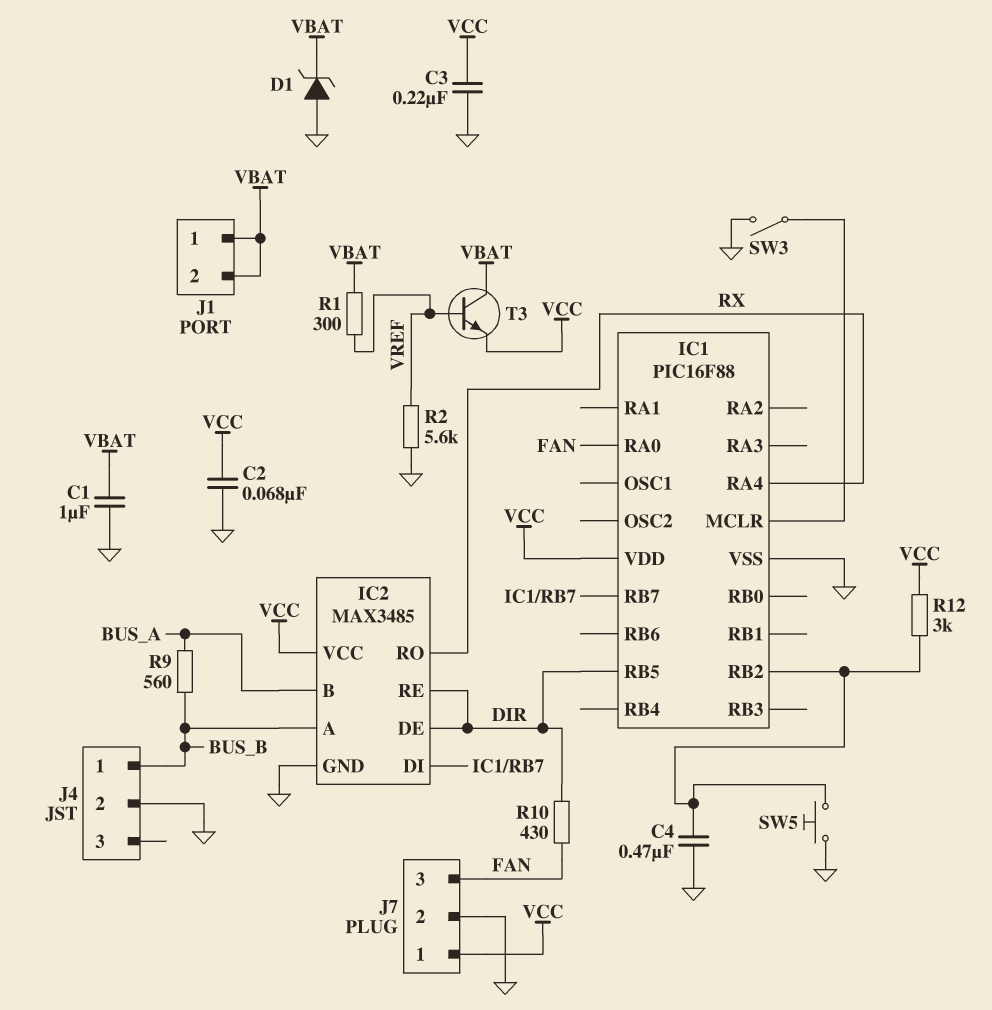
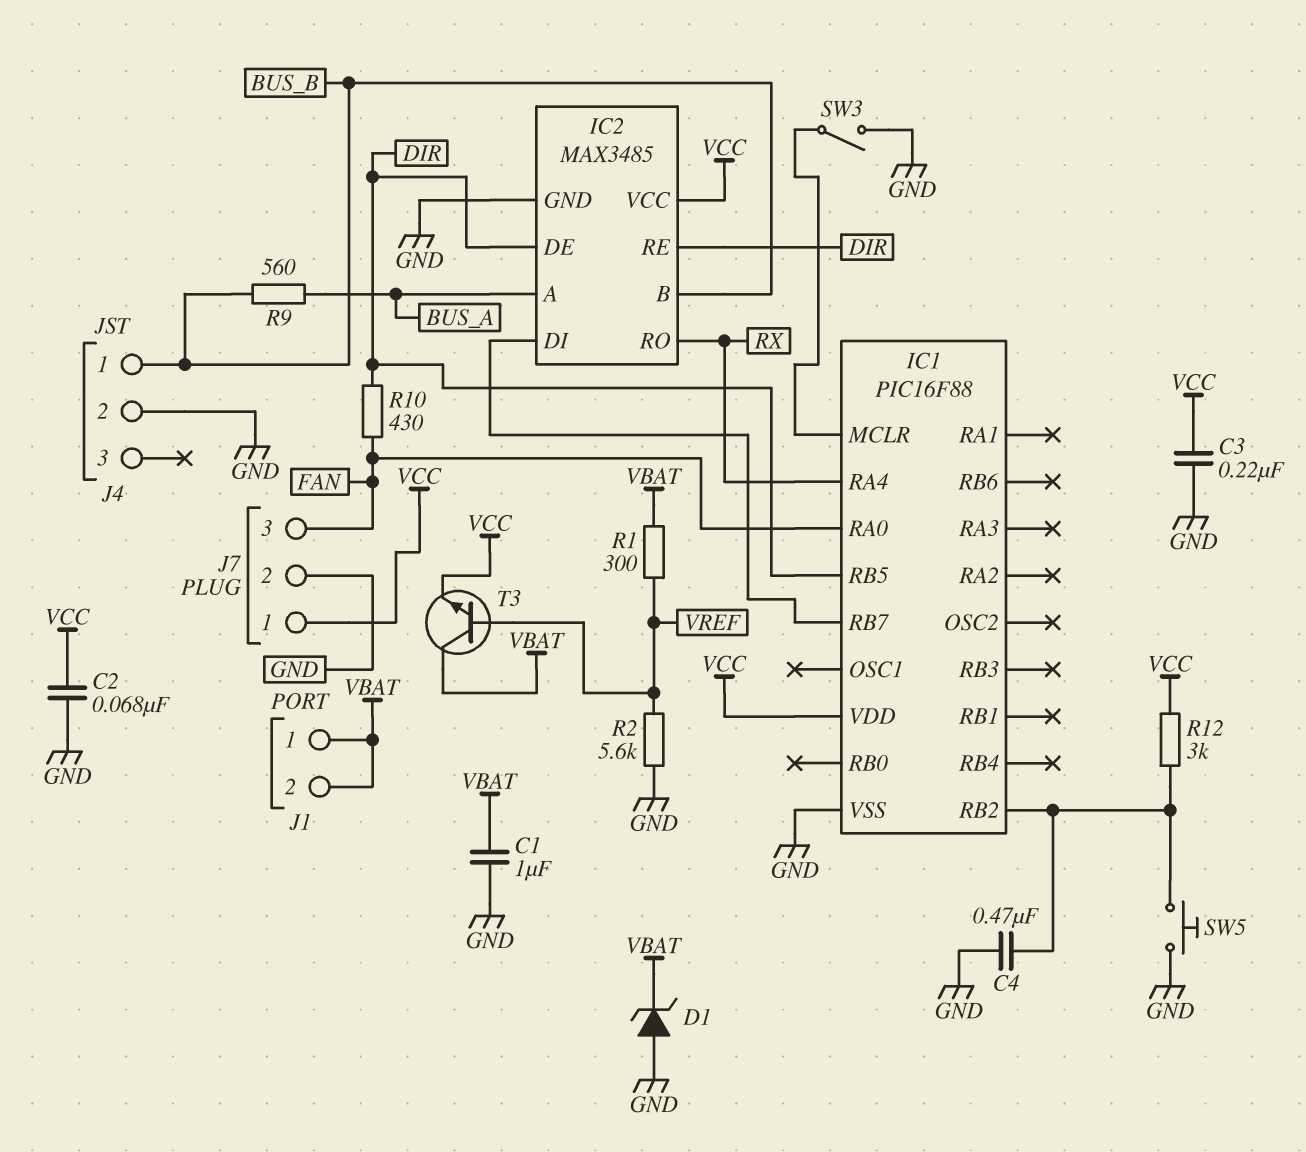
IC2 pin A: BUS_B -> BUS_A
IC2 pin B: BUS_A -> BUS_B

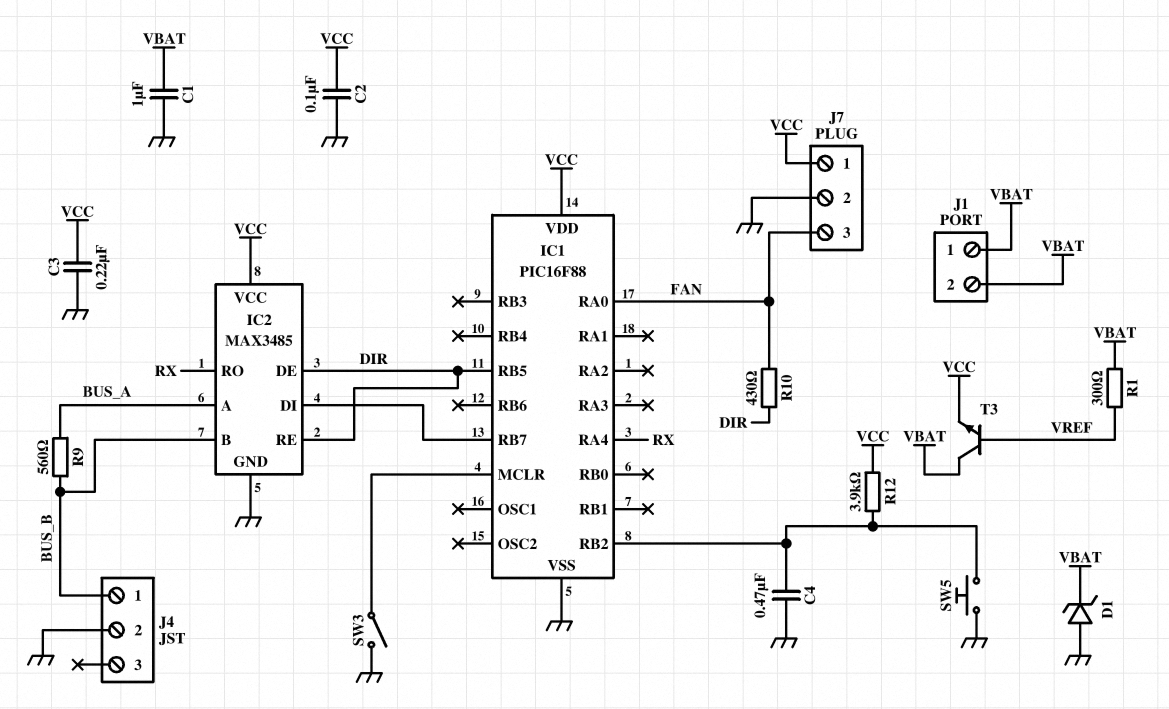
C2: 68nF (GND, VCC) -> 100nF (GND, VCC)
R2: 5.6k (GND, VREF) -> none
R12: 3k (IC1/RB2, VCC) -> 3.9k (IC1/RB2, VCC)

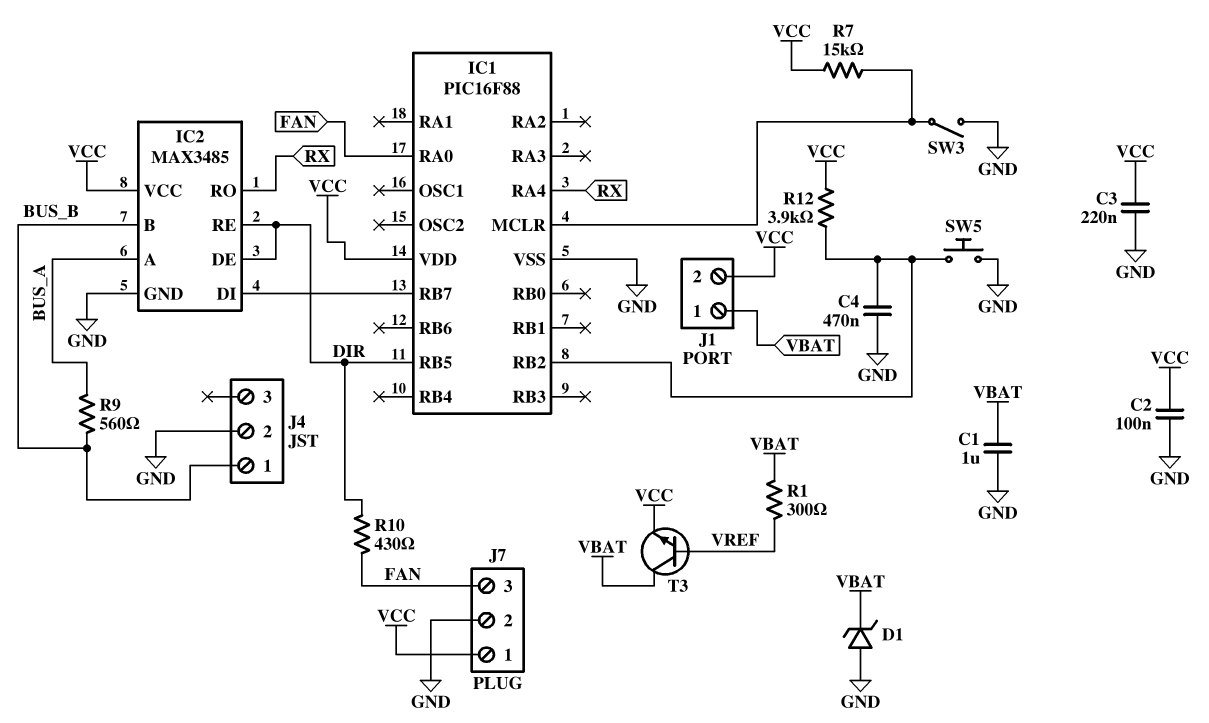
J1 pin 2: VBAT -> VCC
R7: none -> 15k (IC1/MCLR, VCC)

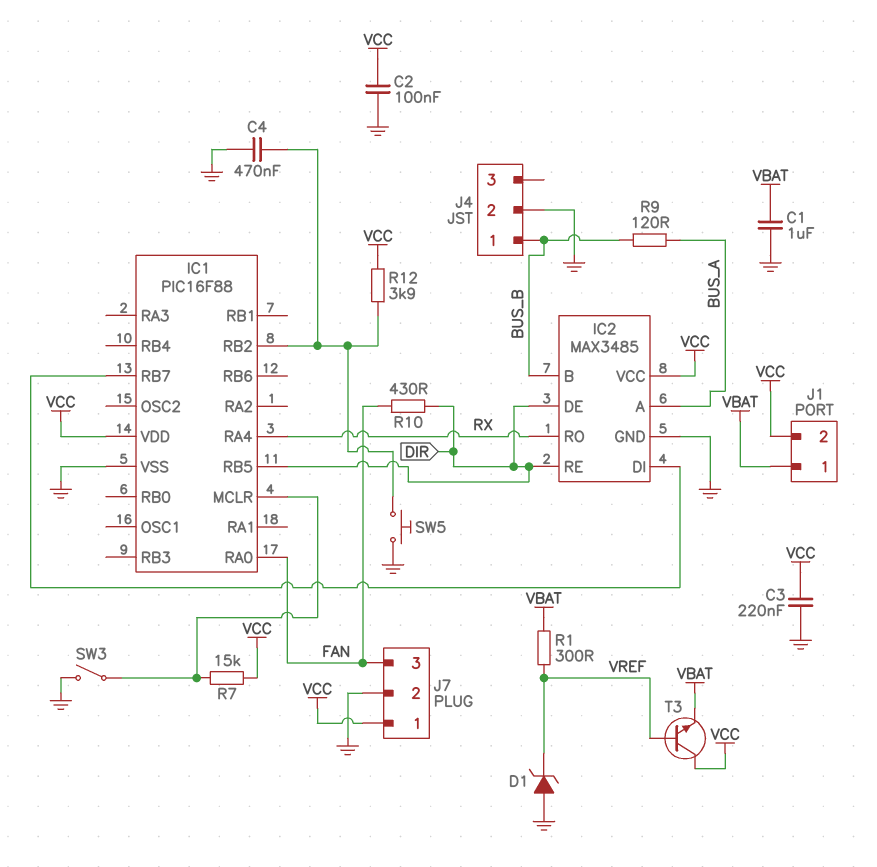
D1: zener (A GND, K VBAT) -> zener (A GND, K VREF)
R9: 560 (BUS_A, BUS_B) -> 120 (BUS_A, BUS_B)
T3: NPN (B VREF, C VBAT, E VCC) -> NPN (B VREF, C VCC, E VBAT)

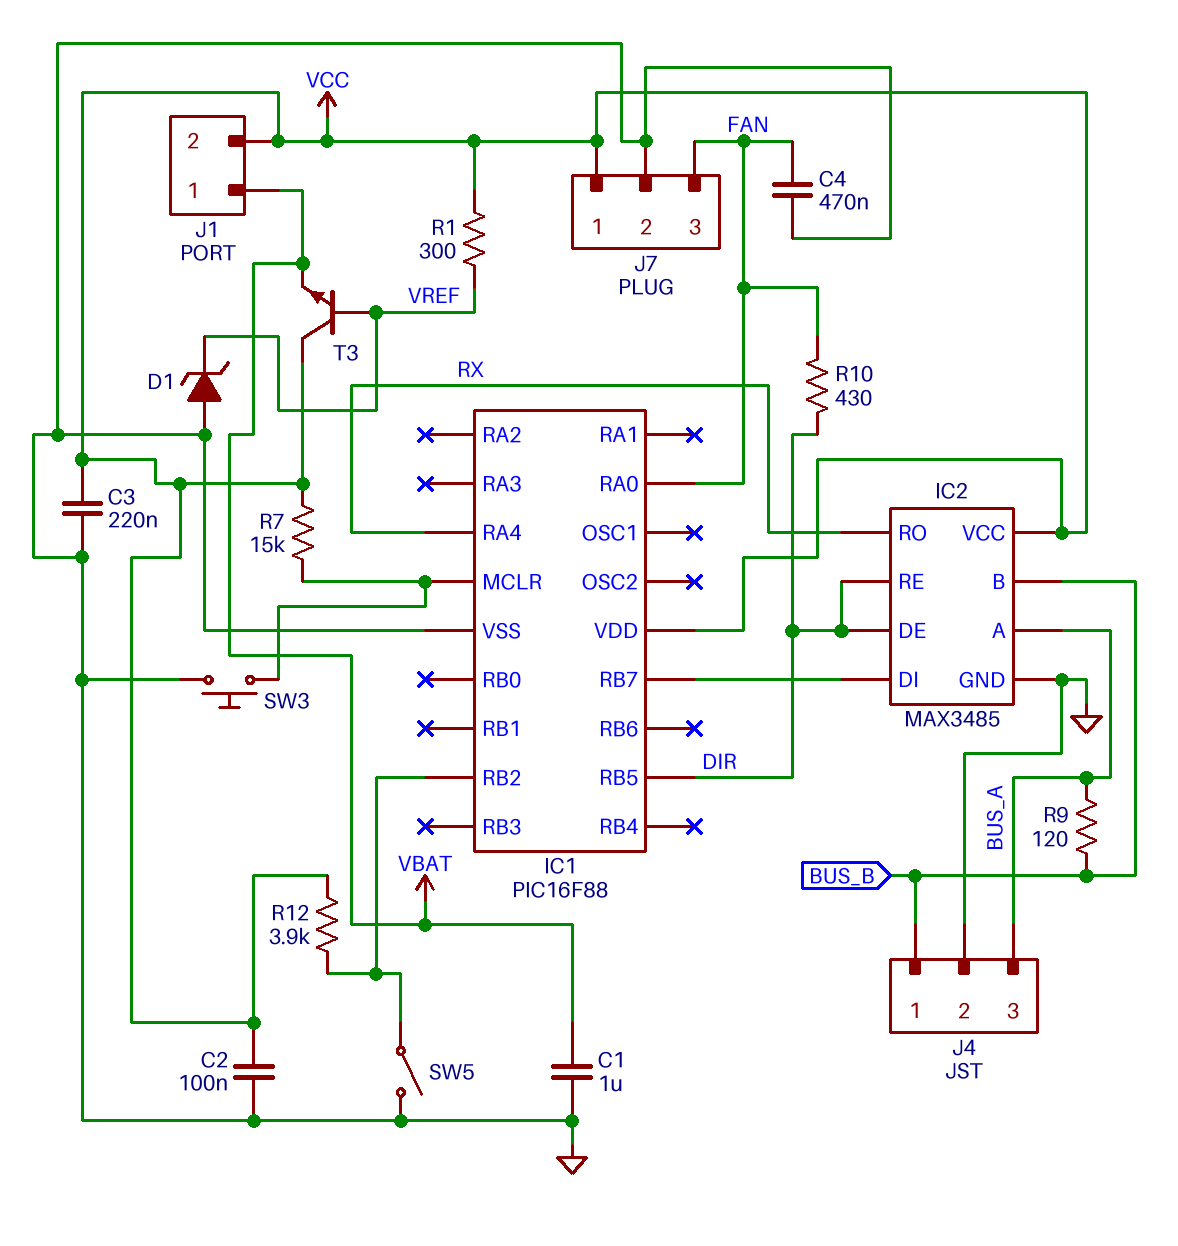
C4: 470nF (GND, IC1/RB2) -> 470nF (FAN, GND)
J4 pin 3: none -> BUS_A
R1: 300 (VBAT, VREF) -> 300 (VCC, VREF)
SW3: switch (GND, IC1/MCLR) -> button (GND, IC1/MCLR)
SW5: button (GND, IC1/RB2) -> switch (GND, IC1/RB2)

